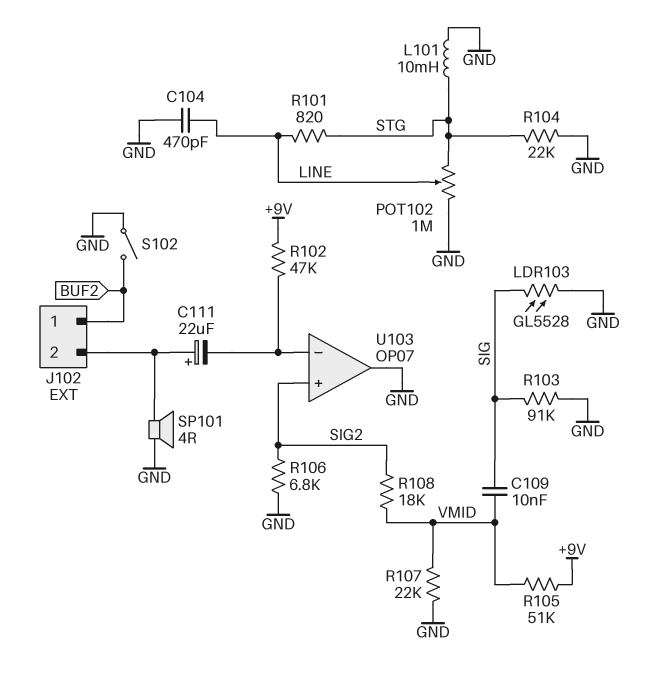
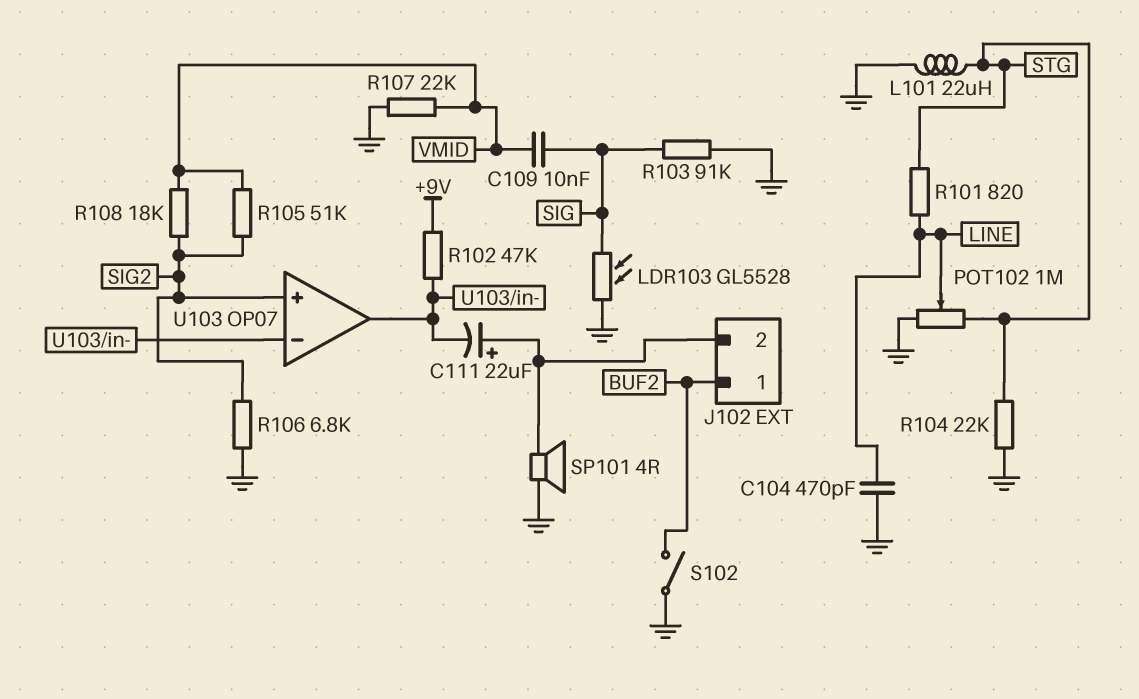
L101: 10mH (GND, STG) -> 22uH (GND, STG)
R105: 51k (+9V, VMID) -> 51k (SIG2, VMID)
U103 pin out: GND -> U103/in-

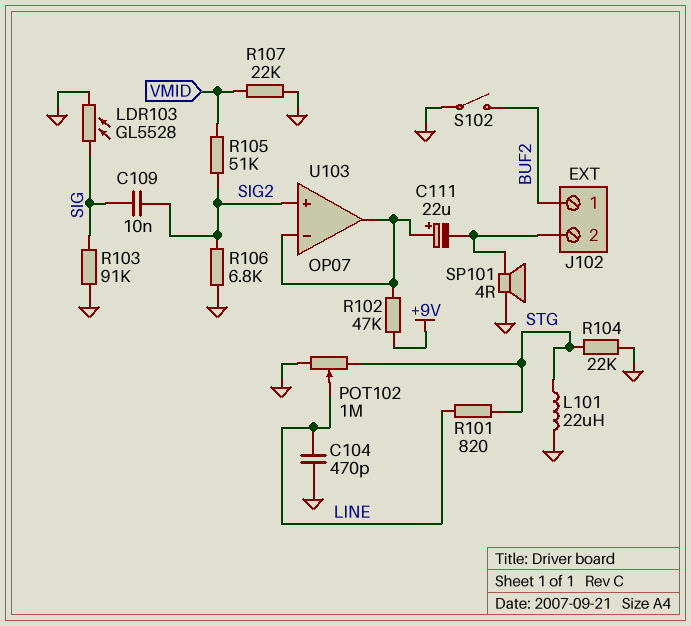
C109: 10nF (SIG, VMID) -> 10nF (SIG, SIG2)
C111: 22uF (plus J102/2, minus U103/in-) -> 22uF (plus U103/in-, minus J102/2)
R108: 18k (SIG2, VMID) -> none

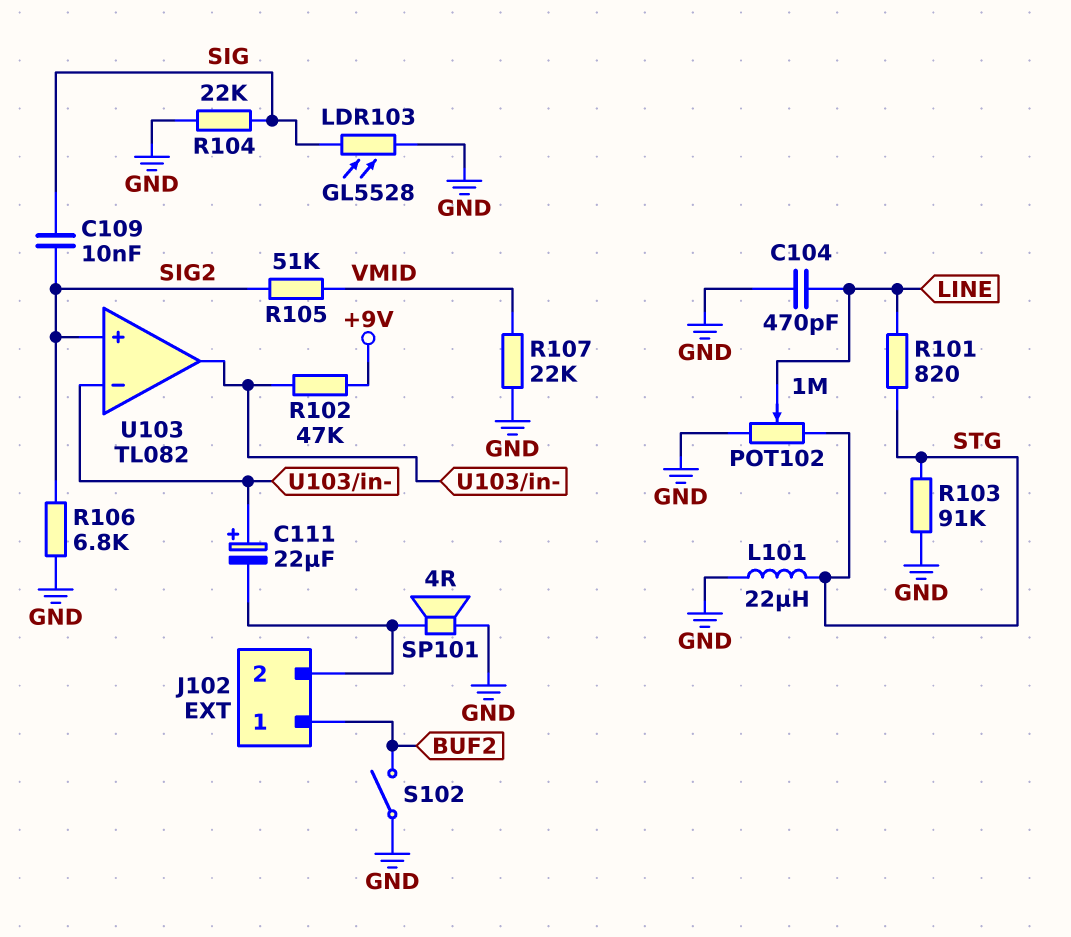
R103: 91k (GND, SIG) -> 91k (GND, STG)
R104: 22k (GND, STG) -> 22k (GND, SIG)
U103: OP07 -> TL082

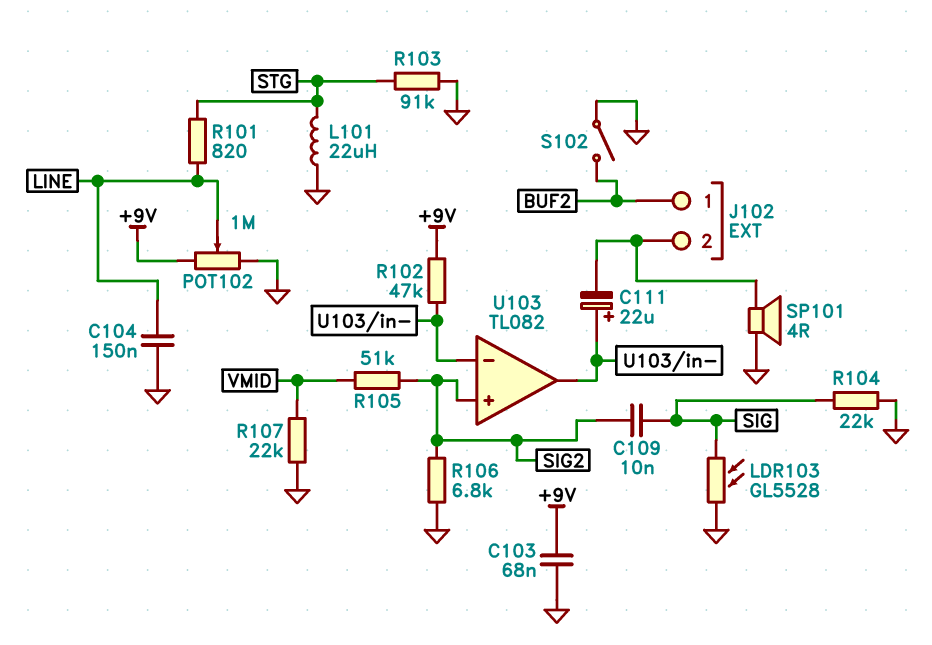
C103: none -> 68nF (+9V, GND)
C104: 470pF (GND, LINE) -> 150nF (GND, LINE)
POT102: 1M (GND, STG, wiper LINE) -> 1M (+9V, GND, wiper LINE)

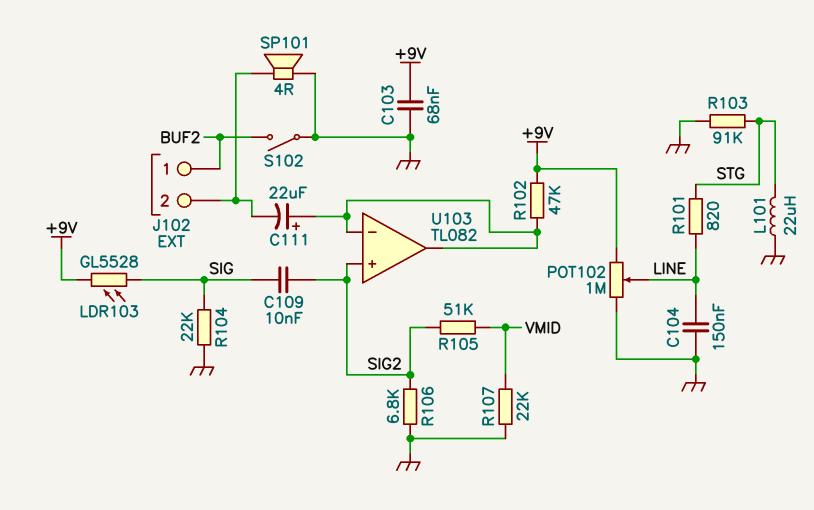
LDR103: GL5528 (GND, SIG) -> GL5528 (+9V, SIG)

